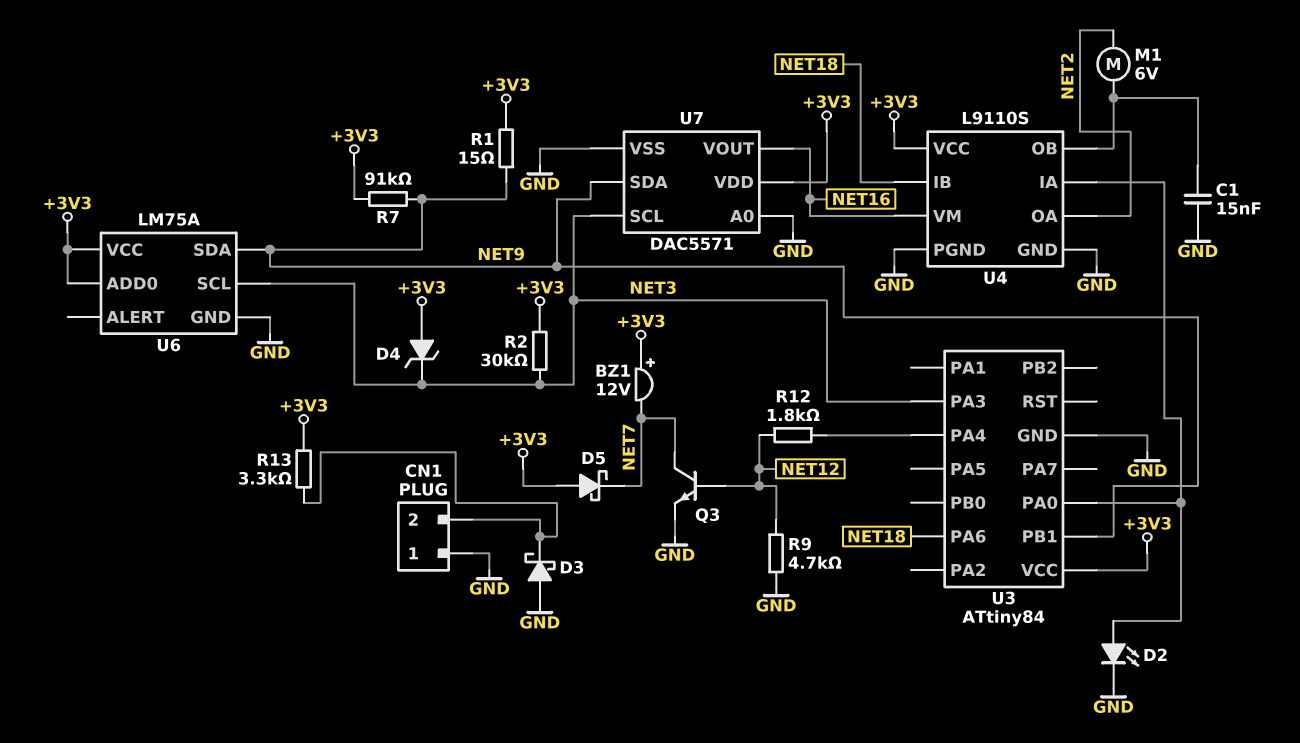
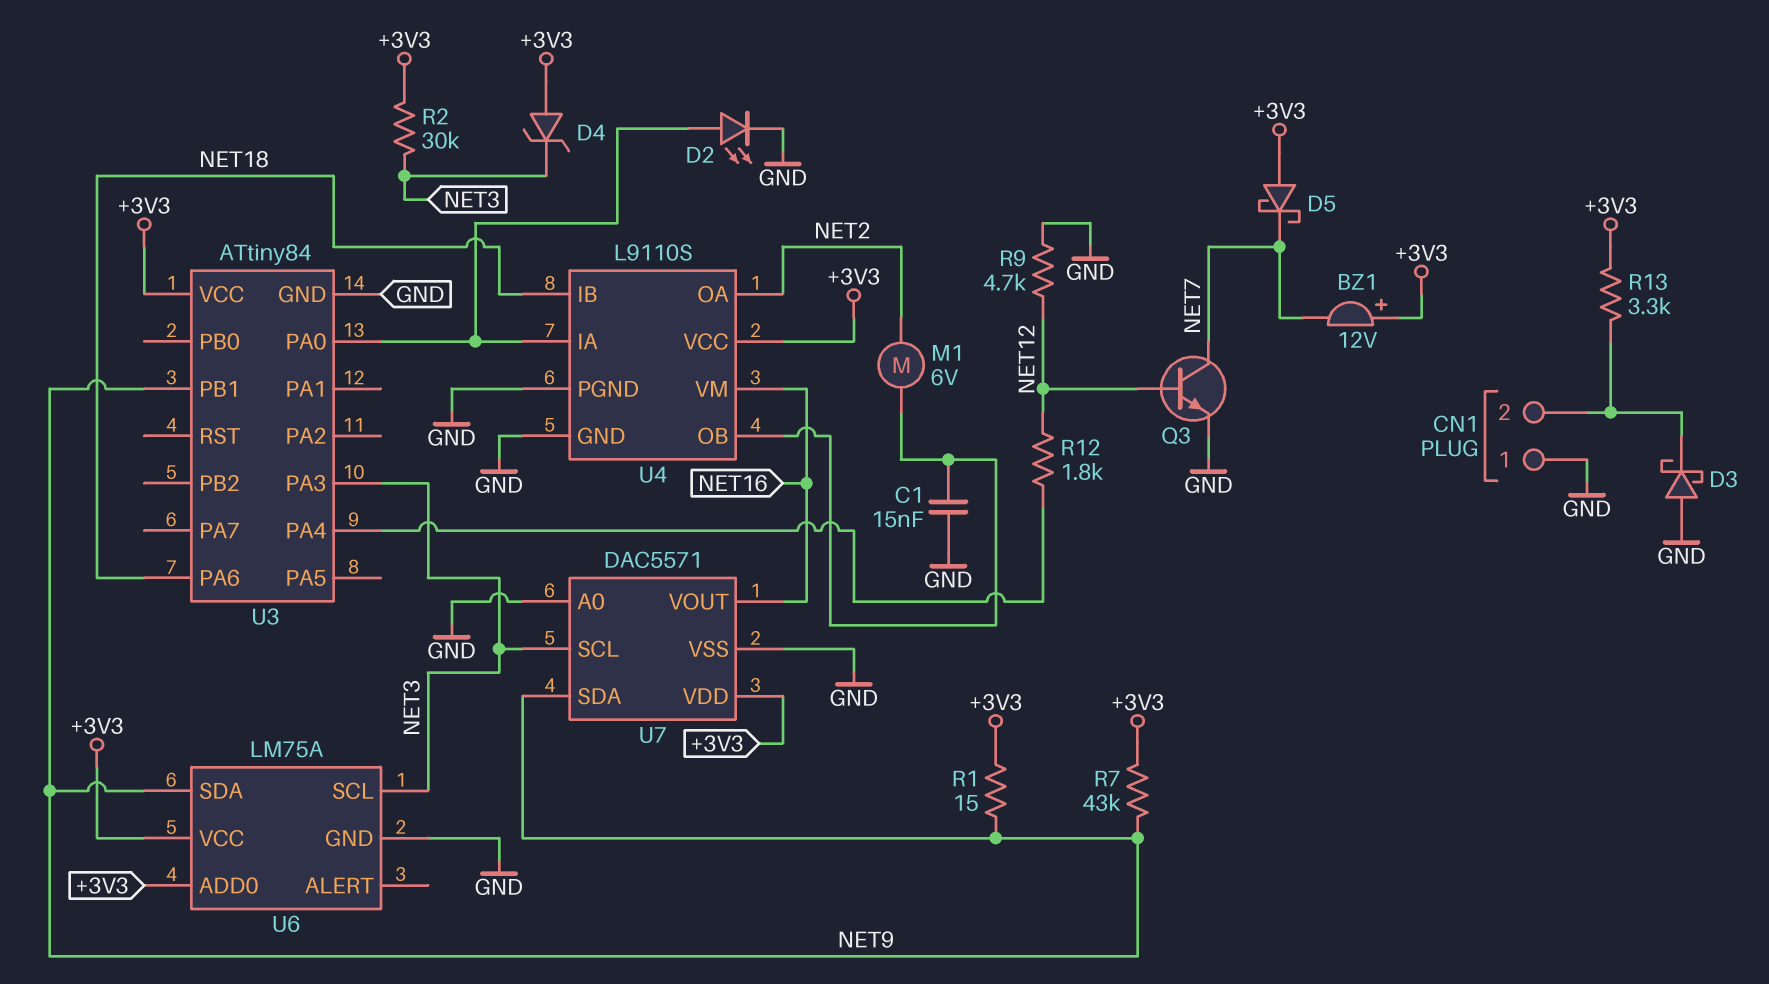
R7: 91k (+3V3, NET9) -> 43k (+3V3, NET9)

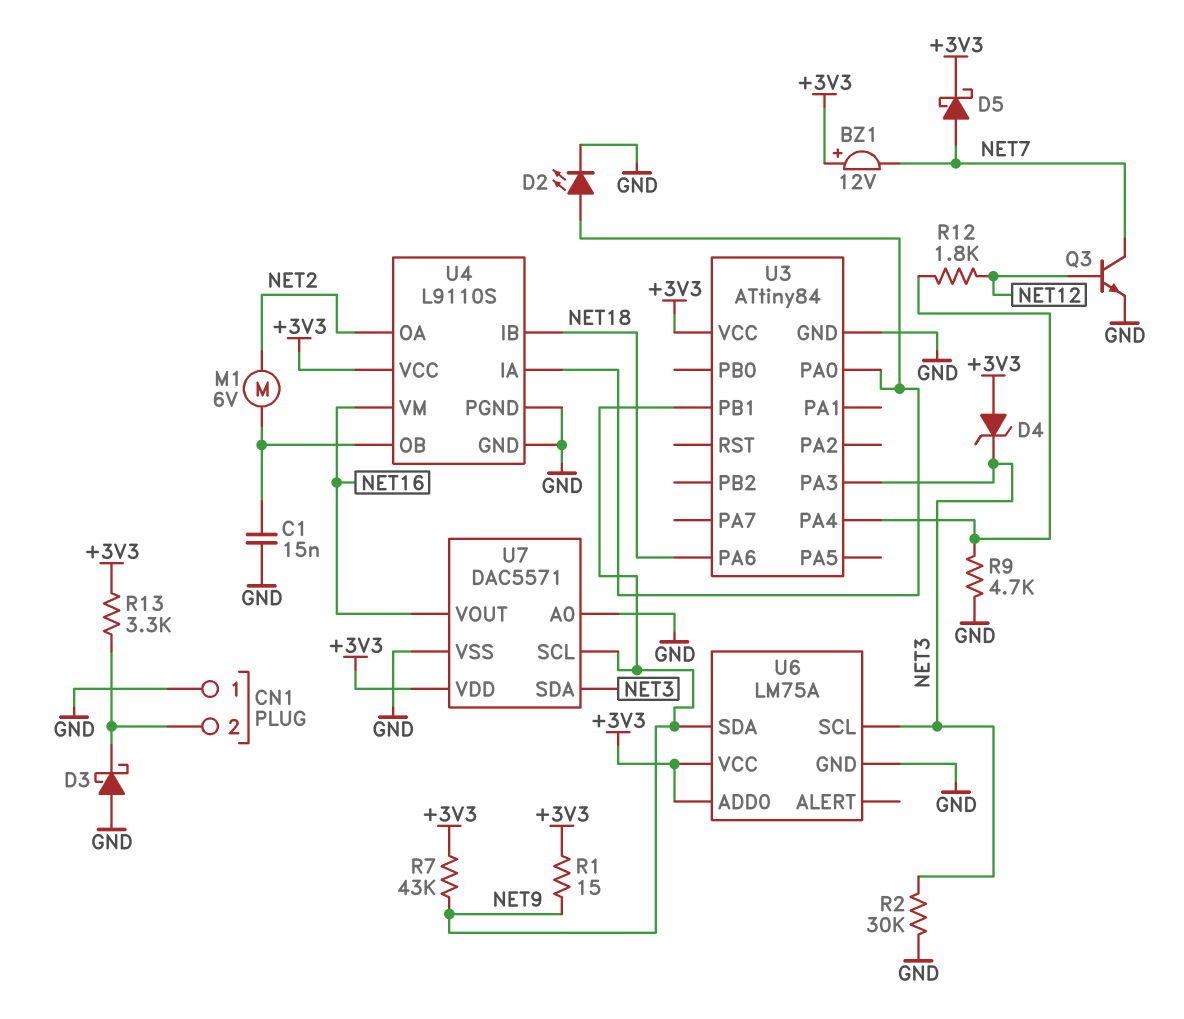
D5: schottky (A +3V3, K NET7) -> schottky (A NET7, K +3V3)
R2: 30k (+3V3, NET3) -> 30k (GND, NET3)
R9: 4.7k (GND, NET12) -> 4.7k (GND, U3/PA4)
U7 pin SCL: NET3 -> NET9
U7 pin SDA: NET9 -> NET3

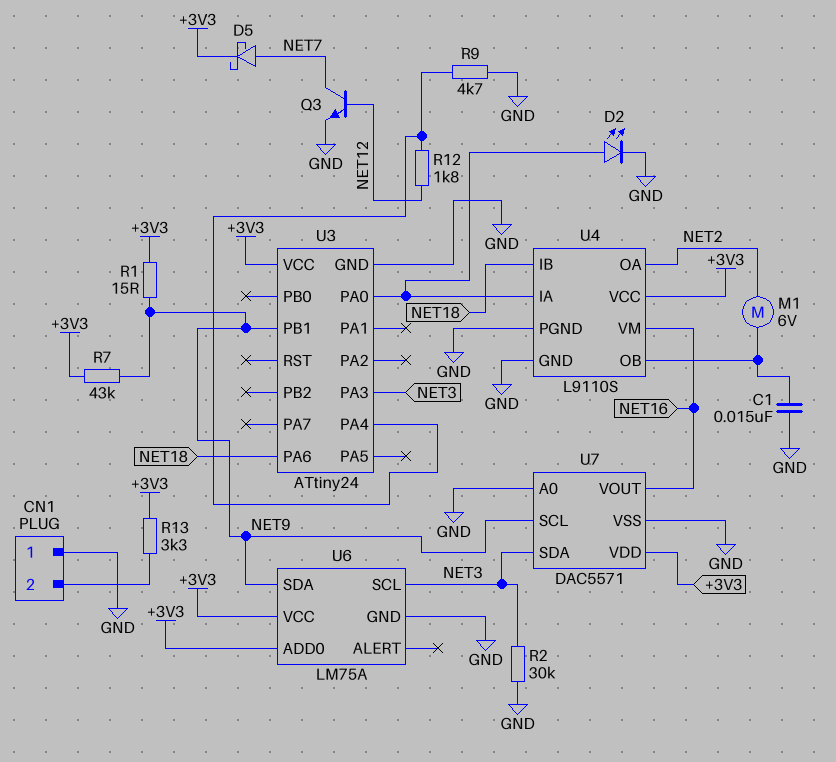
BZ1: buzzer 12V (plus +3V3, minus NET7) -> none
D3: schottky (A GND, K CN1/2) -> none
D4: zener (A +3V3, K NET3) -> none
U3: ATtiny84 -> ATtiny24

